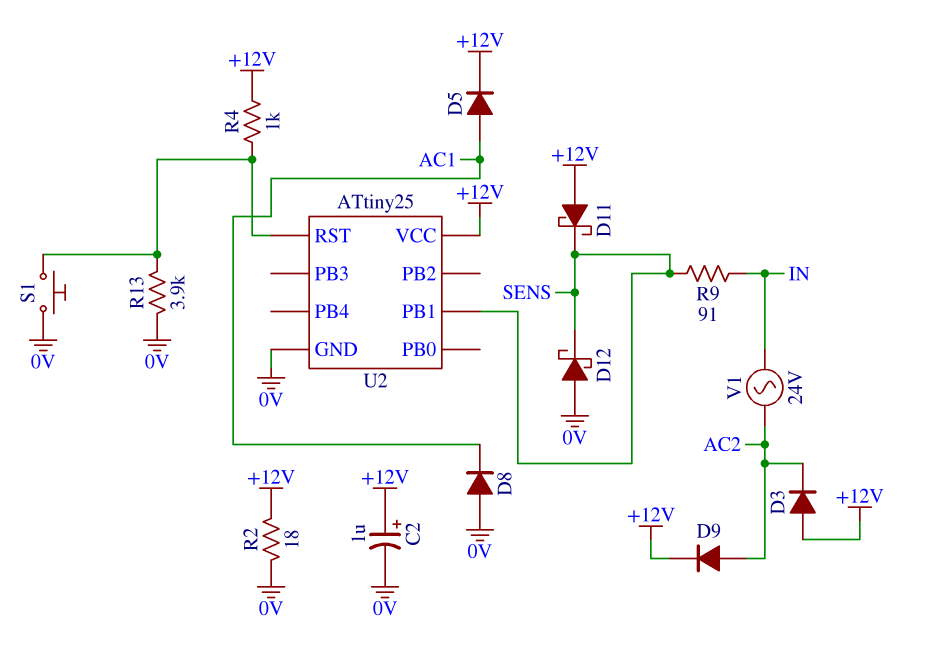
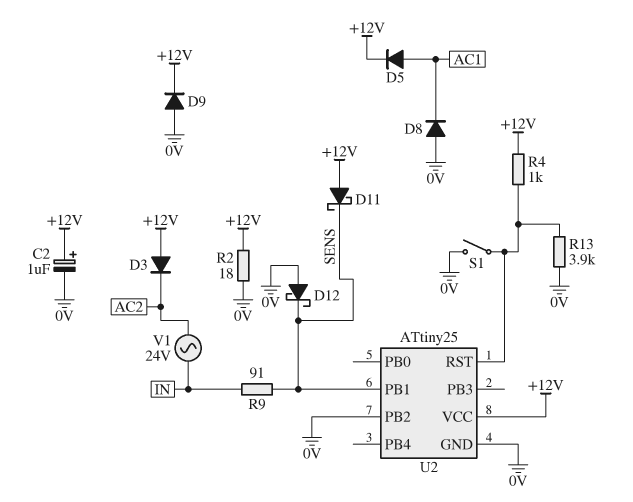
D9: diode (A AC2, K +12V) -> diode (A 0V, K +12V)
S1: button (0V, U2/RST) -> switch (0V, U2/RST)
U2 pin PB2: none -> 0V

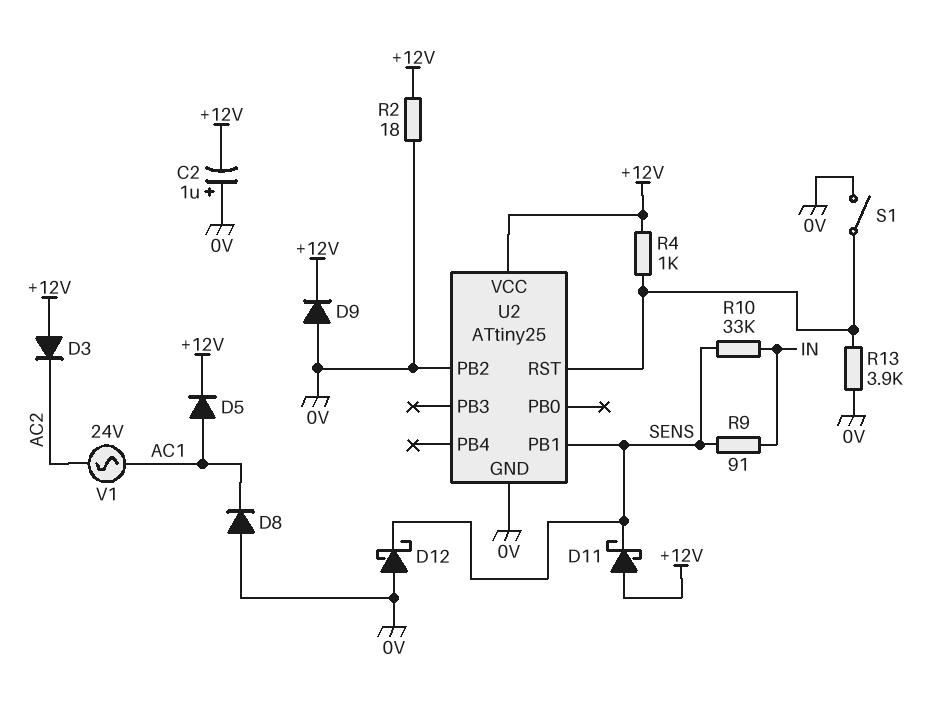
C2: 1uF (plus +12V, minus 0V) -> 1uF (plus 0V, minus +12V)
R10: none -> 33k (IN, SENS)
V1: AC 24V (AC2, IN) -> AC 24V (AC1, AC2)

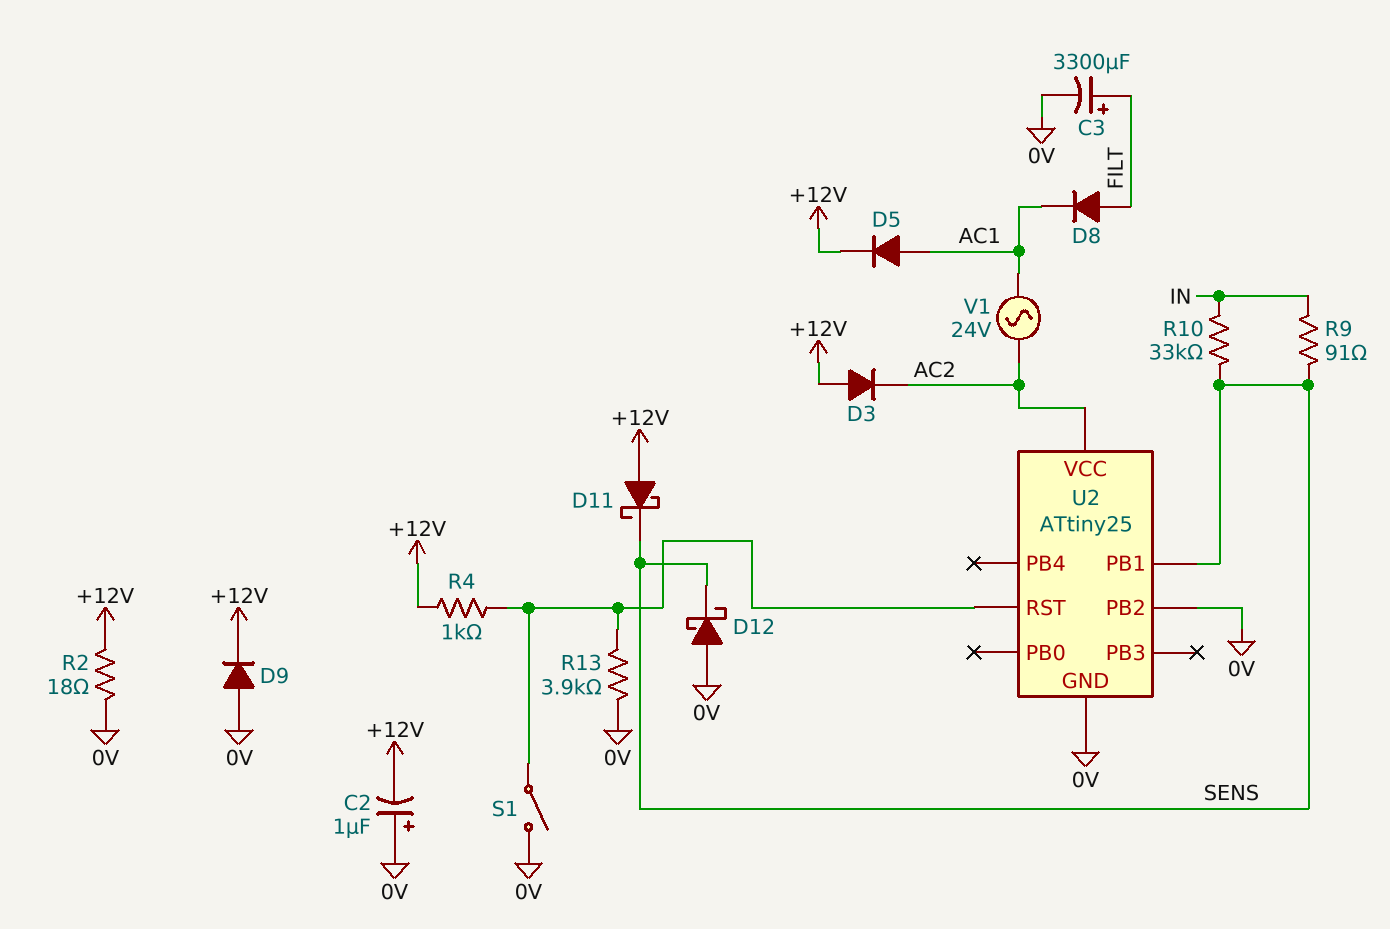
C3: none -> 3300uF (plus FILT, minus 0V)
D8: diode (A 0V, K AC1) -> diode (A FILT, K AC1)
U2 pin VCC: +12V -> AC2

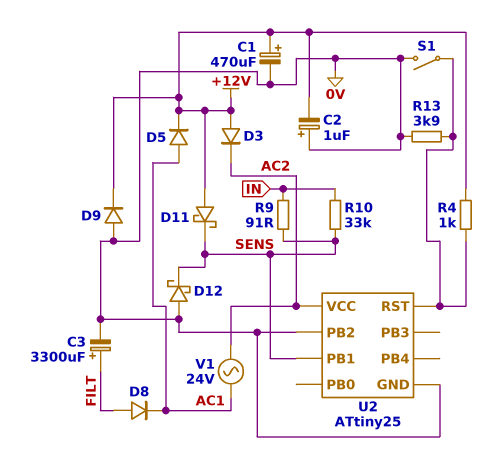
C1: none -> 470uF (plus +12V, minus 0V)
R2: 18 (+12V, 0V) -> none

